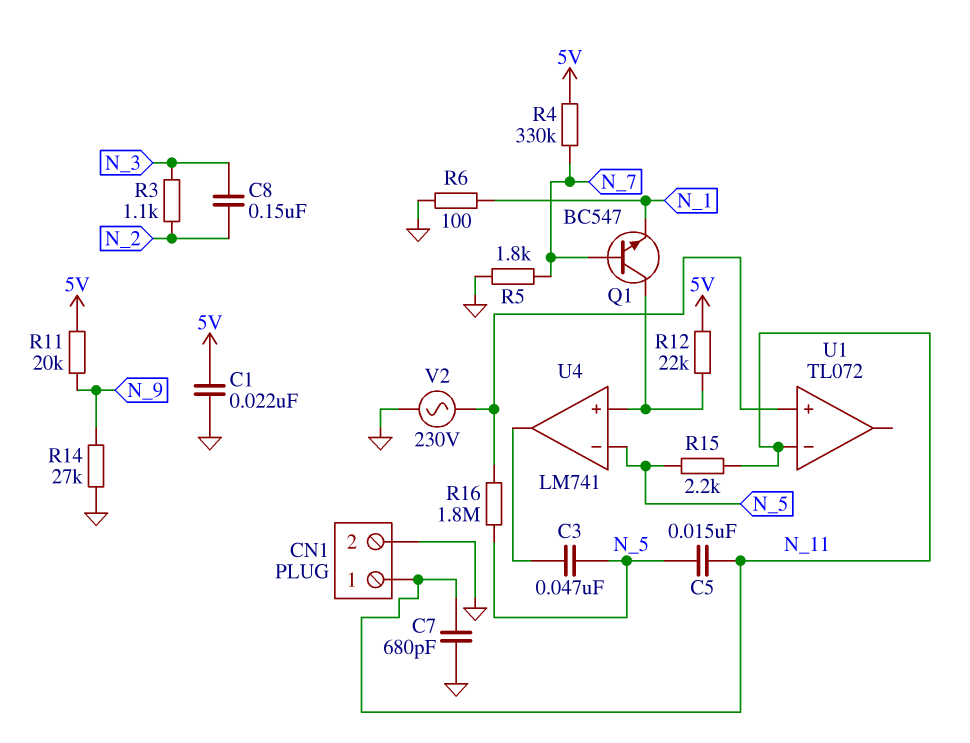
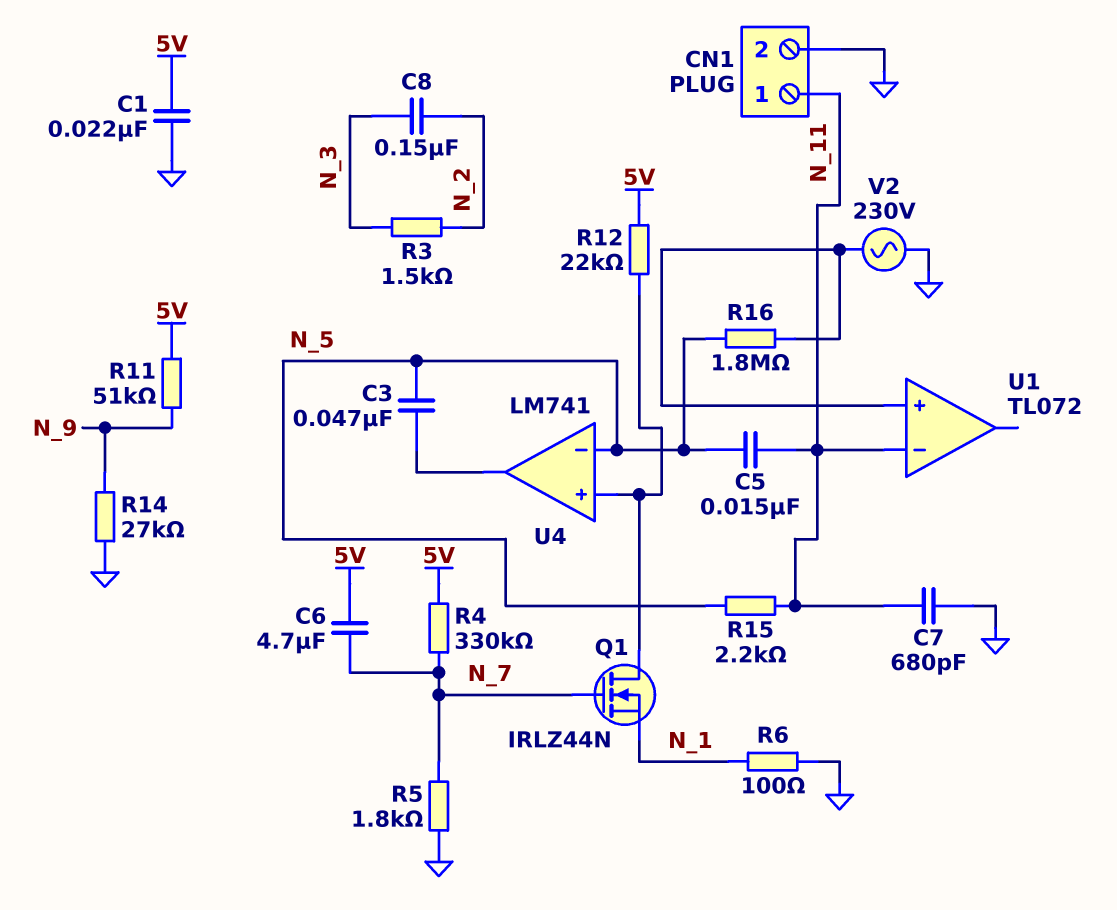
C6: none -> 4.7uF (5V, N_7)
Q1: NPN BC547 (B N_7, C U4/in+, E N_1) -> NMOS IRLZ44N (G N_7, D U4/in+, S N_1)
R3: 1.1k (N_2, N_3) -> 1.5k (N_2, N_3)
R11: 20k (5V, N_9) -> 51k (5V, N_9)

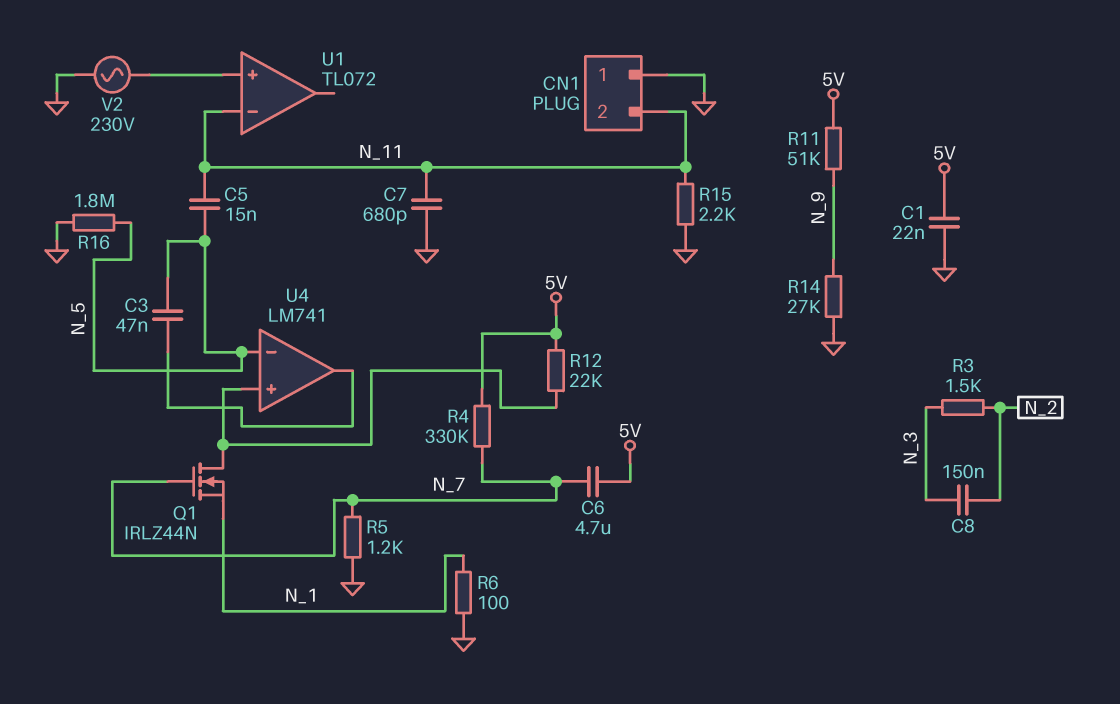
CN1 pin 1: N_11 -> GND
CN1 pin 2: GND -> N_11
R5: 1.8k (GND, N_7) -> 1.2k (GND, N_7)
R15: 2.2k (N_5, N_11) -> 2.2k (GND, N_11)
R16: 1.8M (N_5, U1/in+) -> 1.8M (GND, N_5)

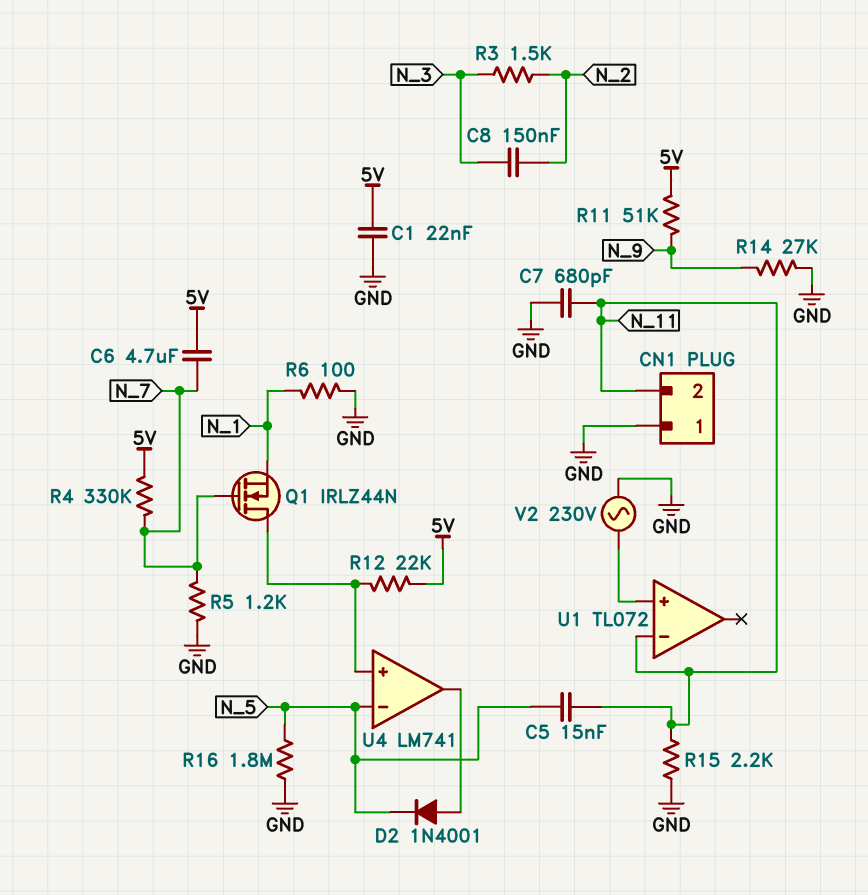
C3: 47nF (N_5, U4/out) -> none
D2: none -> diode 1N4001 (A U4/out, K N_5)

